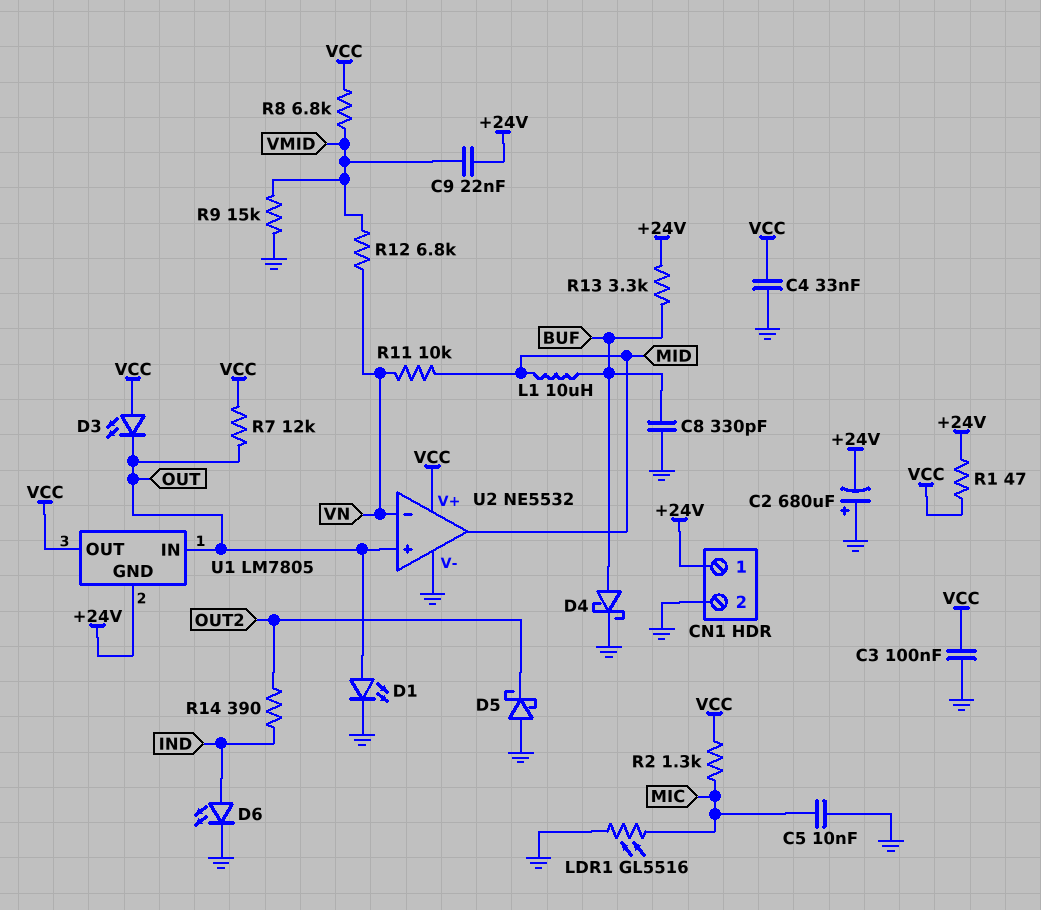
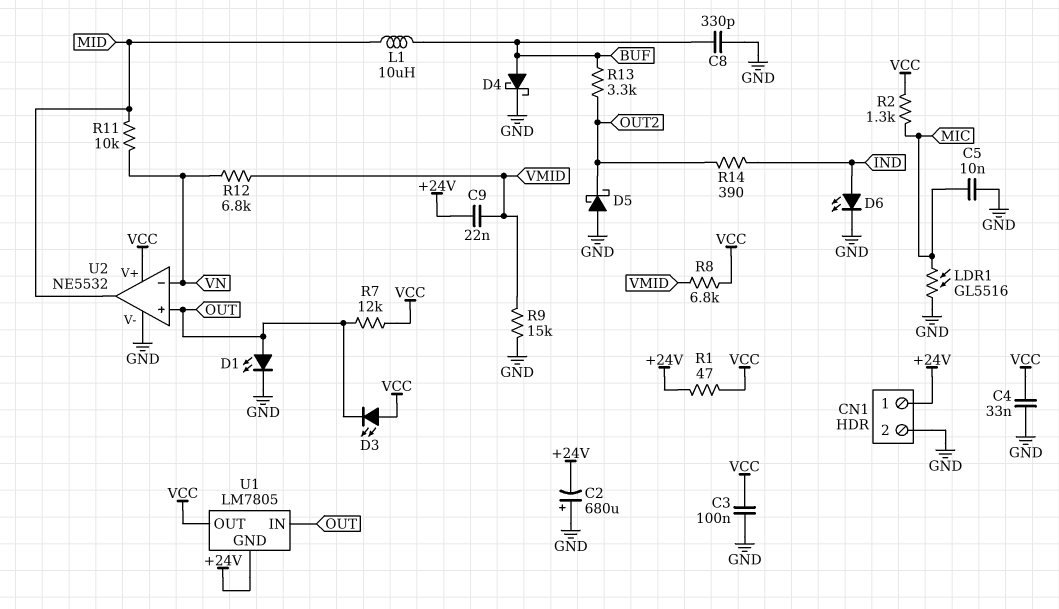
R13: 3.3k (+24V, BUF) -> 3.3k (BUF, OUT2)

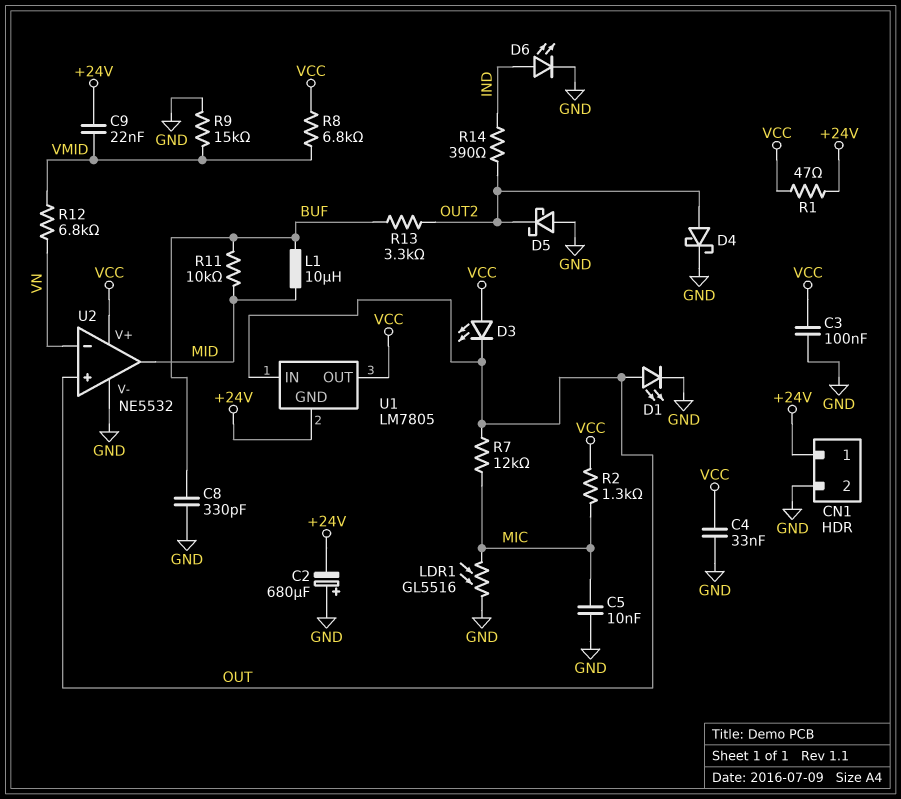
D4: schottky (A BUF, K GND) -> schottky (A OUT2, K GND)
R7: 12k (OUT, VCC) -> 12k (MIC, OUT)
R11: 10k (MID, VN) -> 10k (BUF, MID)

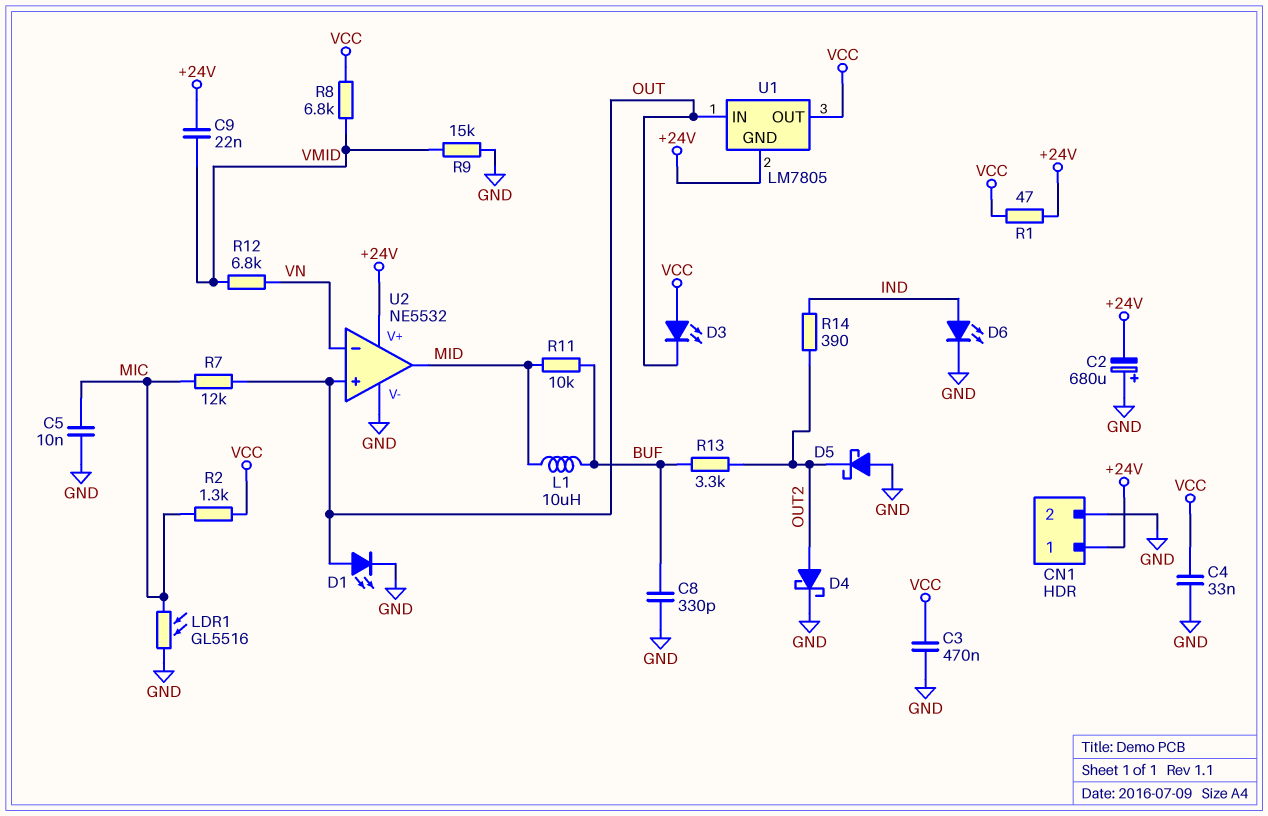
C3: 100nF (GND, VCC) -> 470nF (GND, VCC)
U2 pin V+: VCC -> +24V

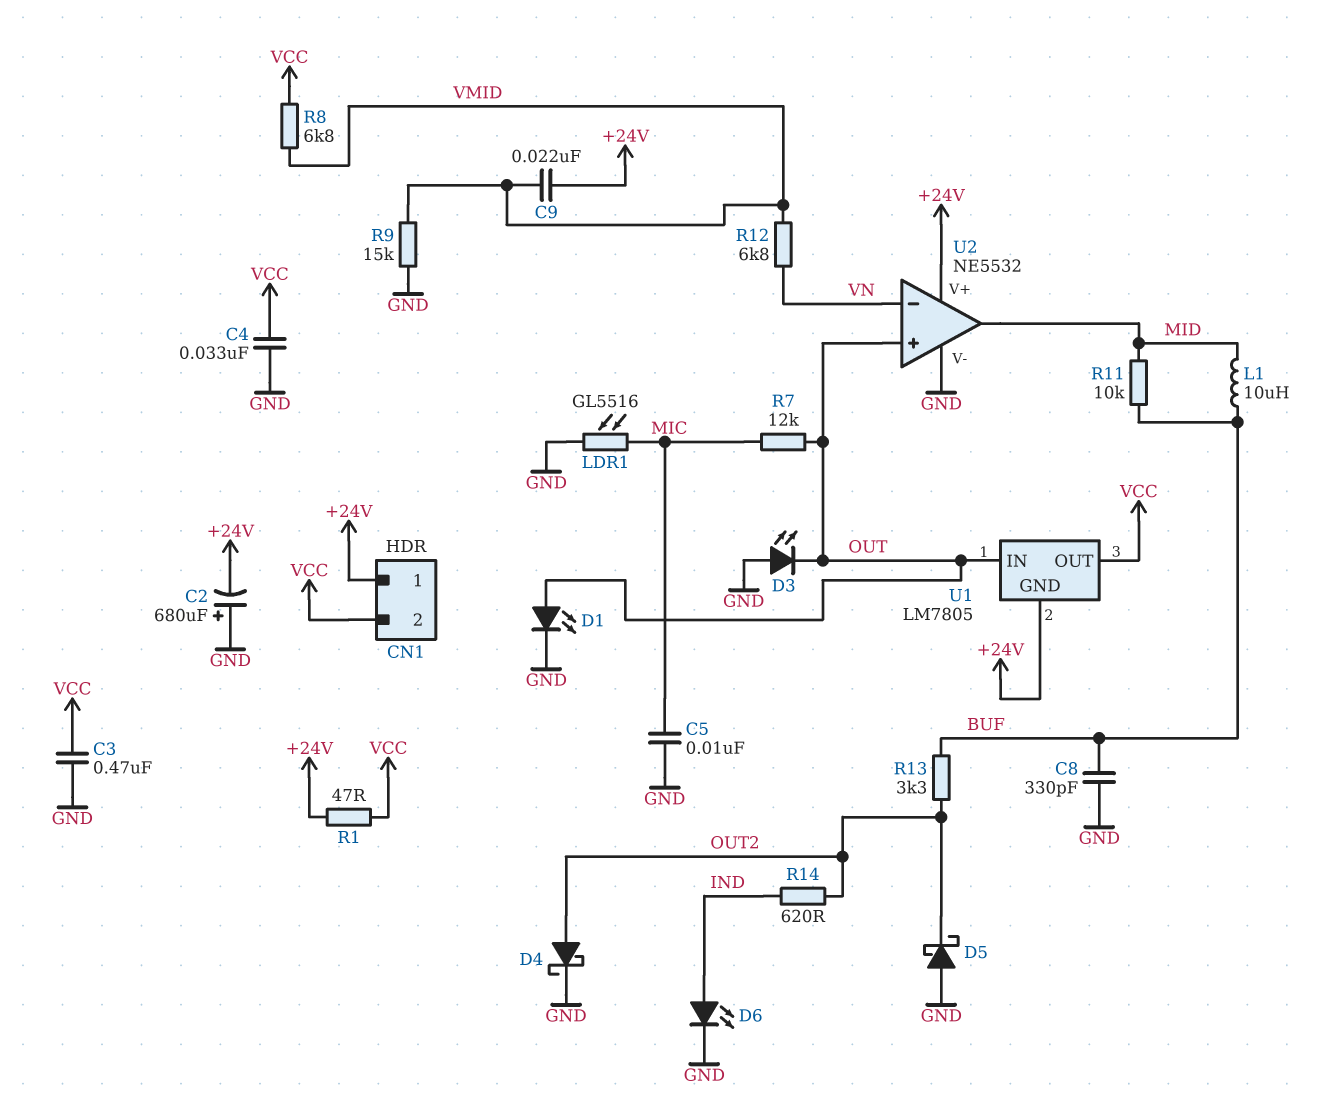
CN1 pin 2: GND -> VCC
D3: LED (A VCC, K OUT) -> LED (A GND, K OUT)
R2: 1.3k (MIC, VCC) -> none
R14: 390 (IND, OUT2) -> 620 (IND, OUT2)

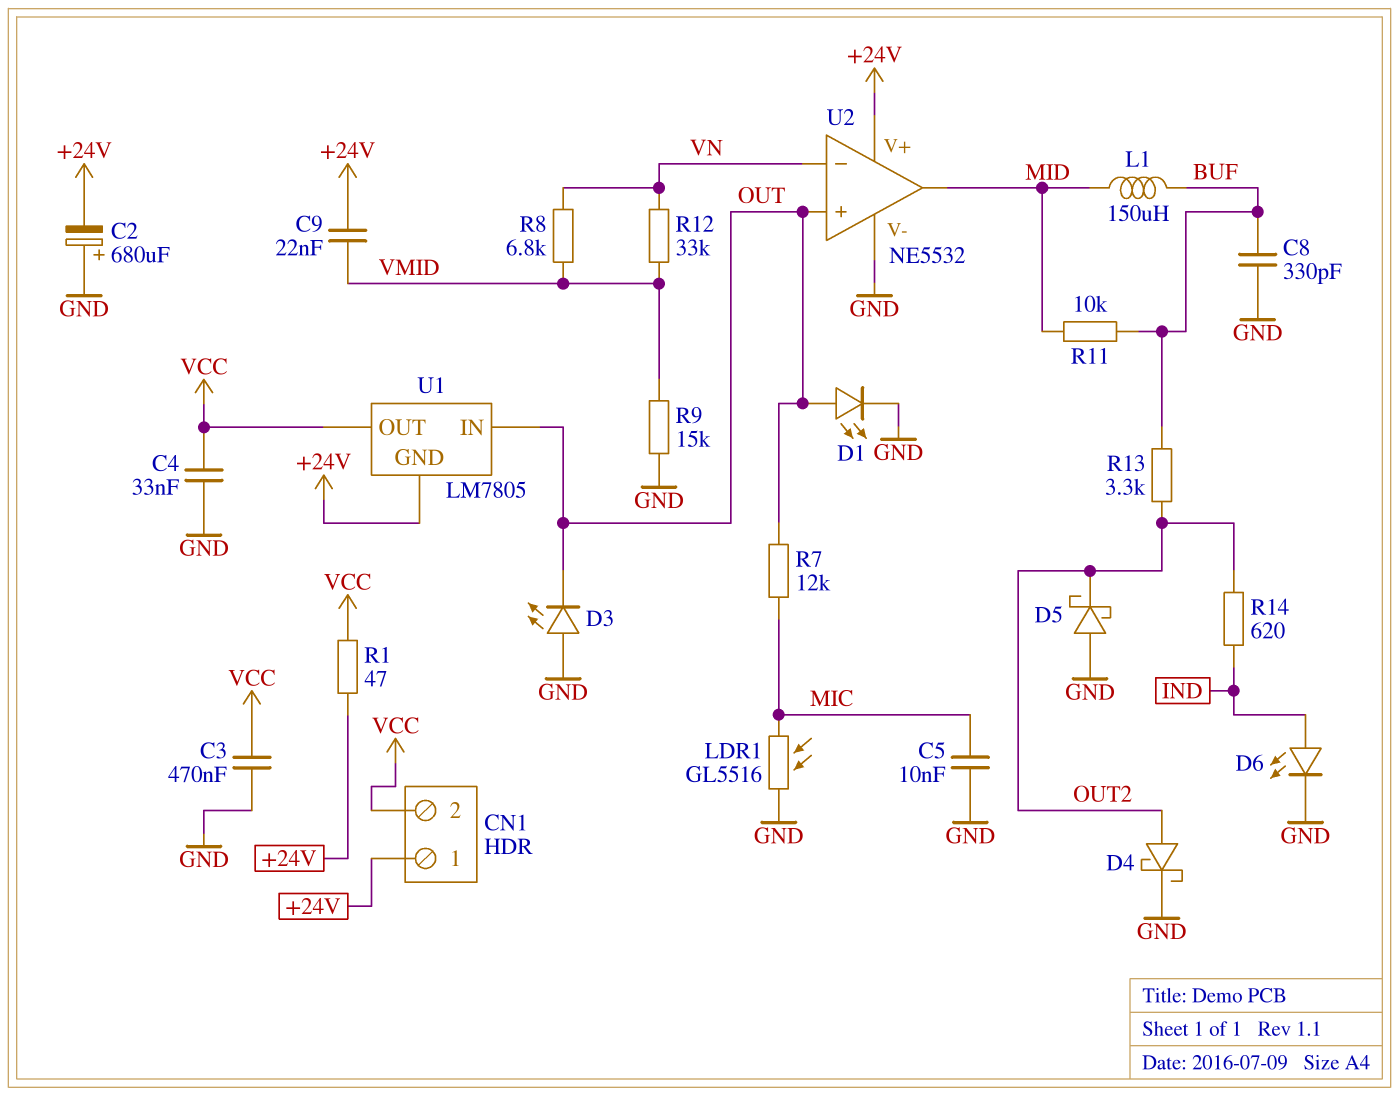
L1: 10uH (BUF, MID) -> 150uH (BUF, MID)
R8: 6.8k (VCC, VMID) -> 6.8k (VMID, VN)
R12: 6.8k (VMID, VN) -> 33k (VMID, VN)

